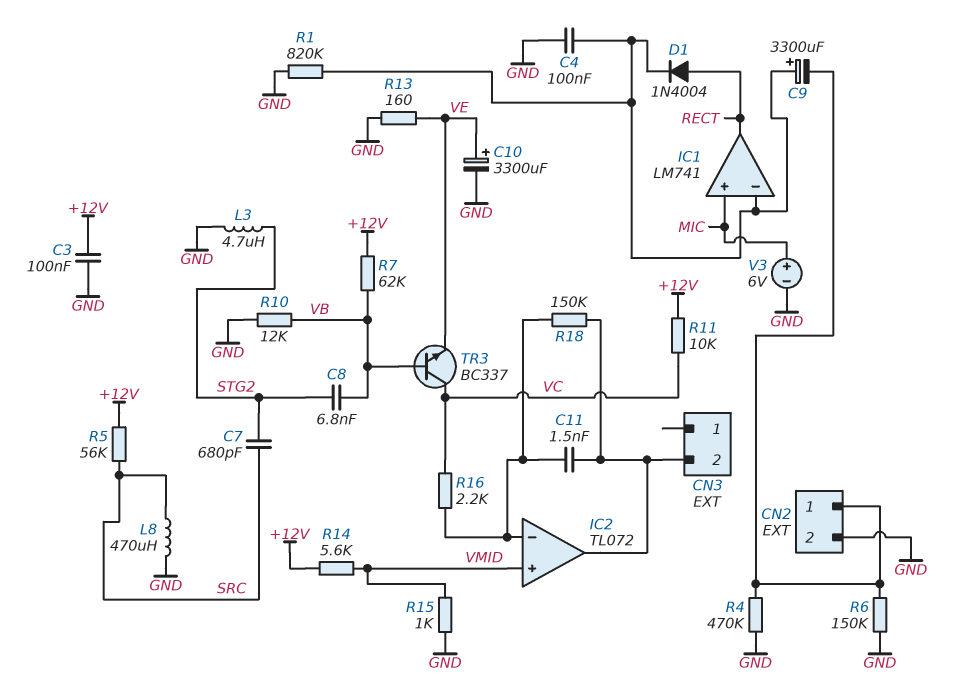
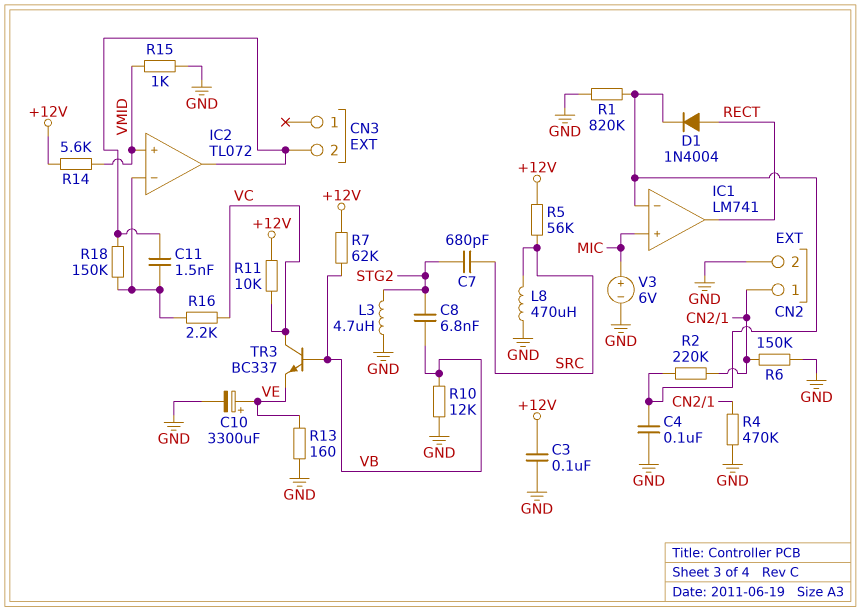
C9: 3300uF (plus IC1/in-, minus CN2/1) -> none
R2: none -> 220k (CN2/1, IC1/in-)

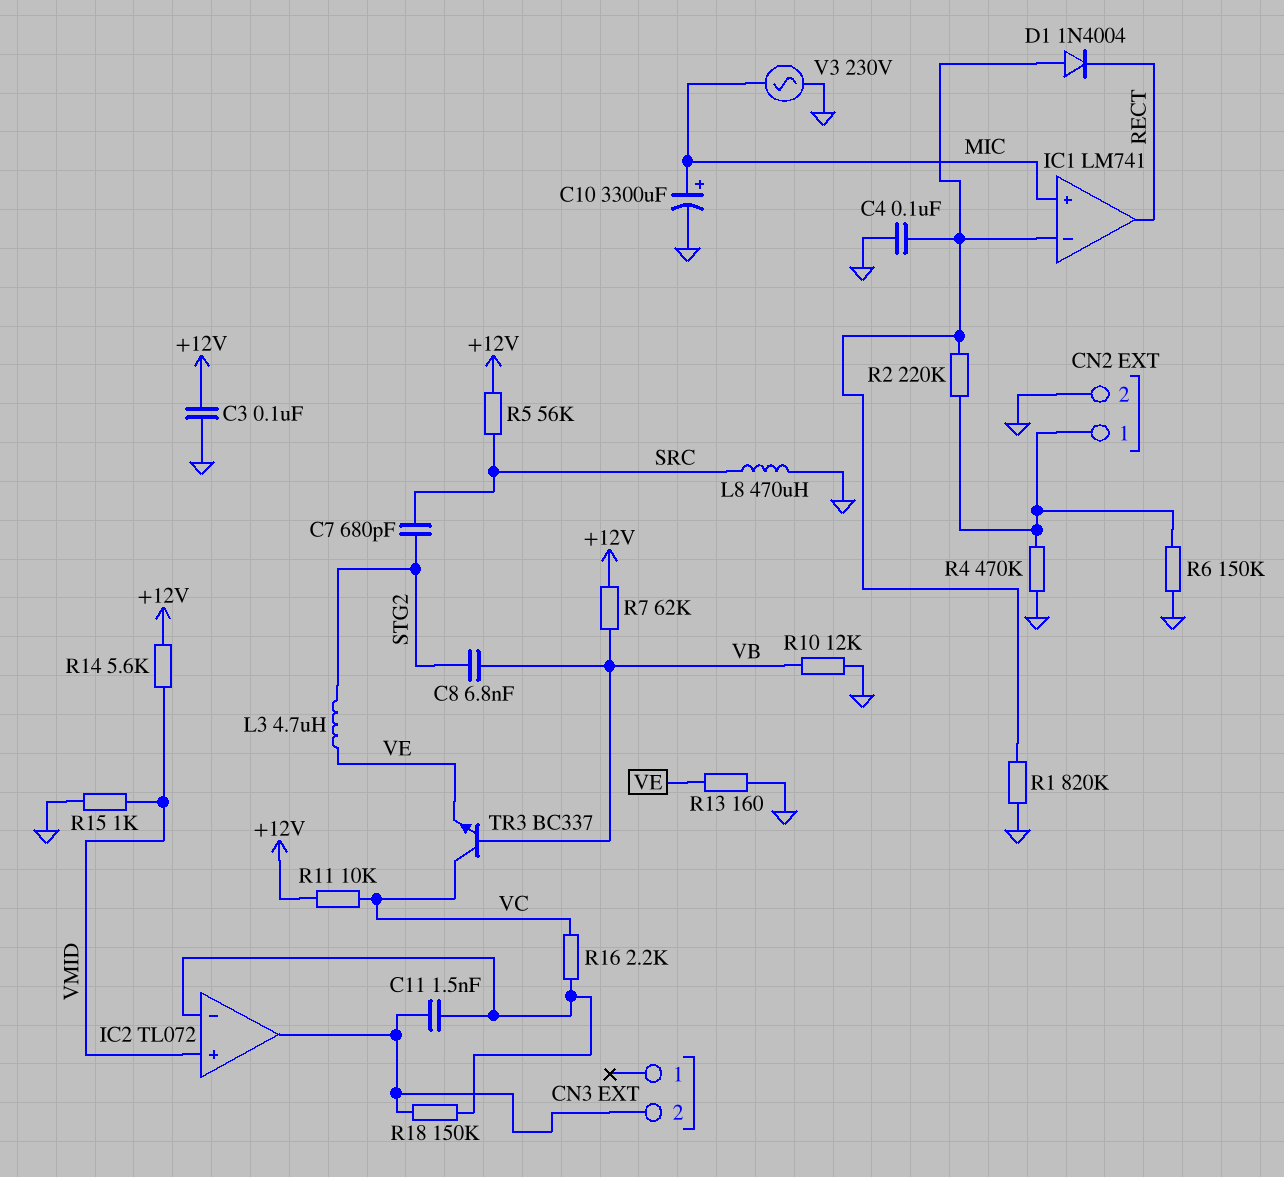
C10: 3300uF (plus VE, minus GND) -> 3300uF (plus MIC, minus GND)
D1: diode 1N4004 (A RECT, K IC1/in-) -> diode 1N4004 (A IC1/in-, K RECT)
L3: 4.7uH (GND, STG2) -> 4.7uH (STG2, VE)
V3: 6V (plus MIC, minus GND) -> AC 230V (GND, MIC)

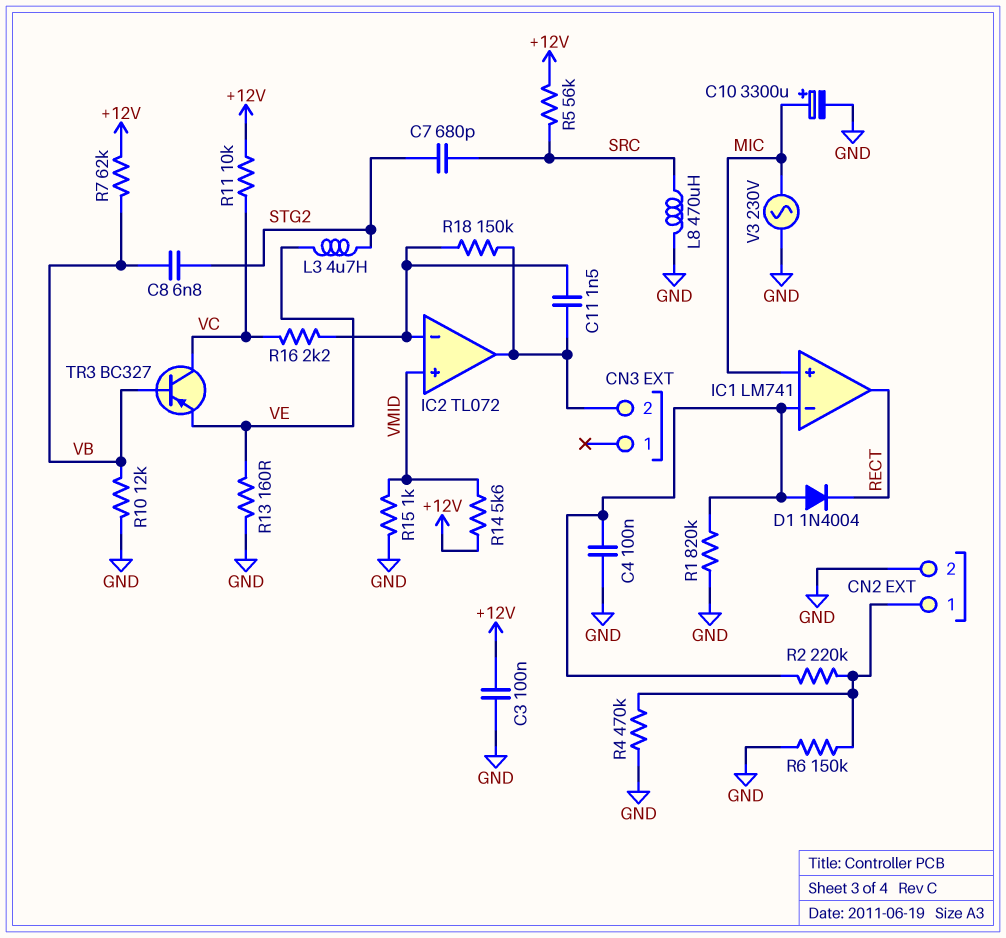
TR3: NPN BC337 (B VB, C VC, E VE) -> PNP BC327 (B VB, C VC, E VE)

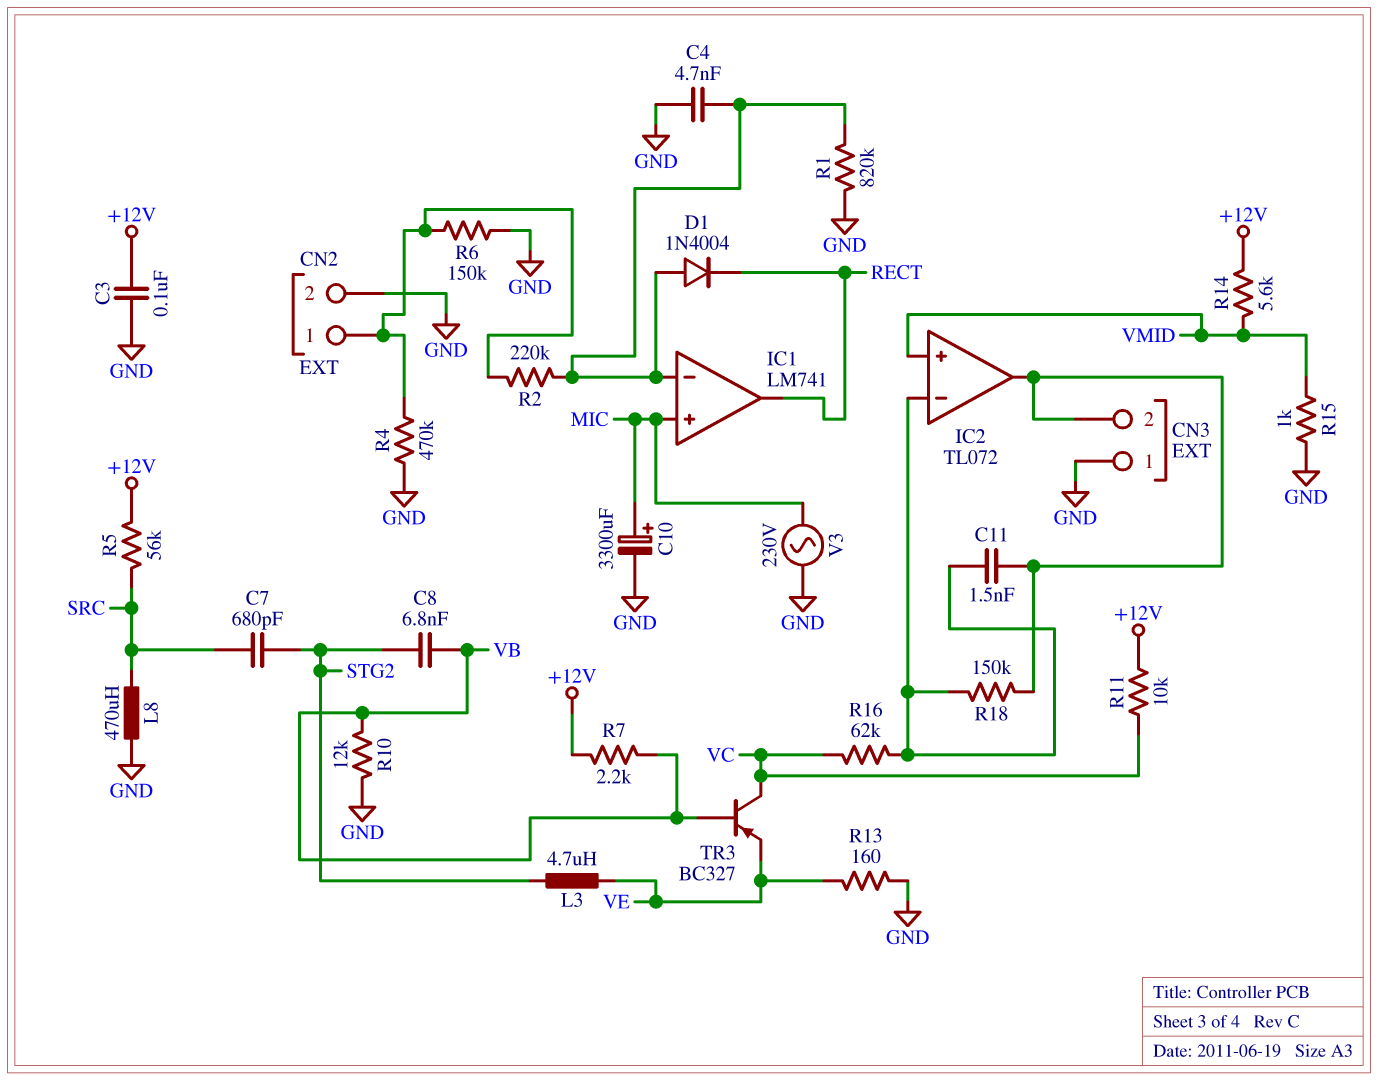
C4: 100nF (GND, IC1/in-) -> 4.7nF (GND, IC1/in-)
CN3 pin 1: none -> GND
R7: 62k (+12V, VB) -> 2.2k (+12V, VB)
R16: 2.2k (IC2/in-, VC) -> 62k (IC2/in-, VC)

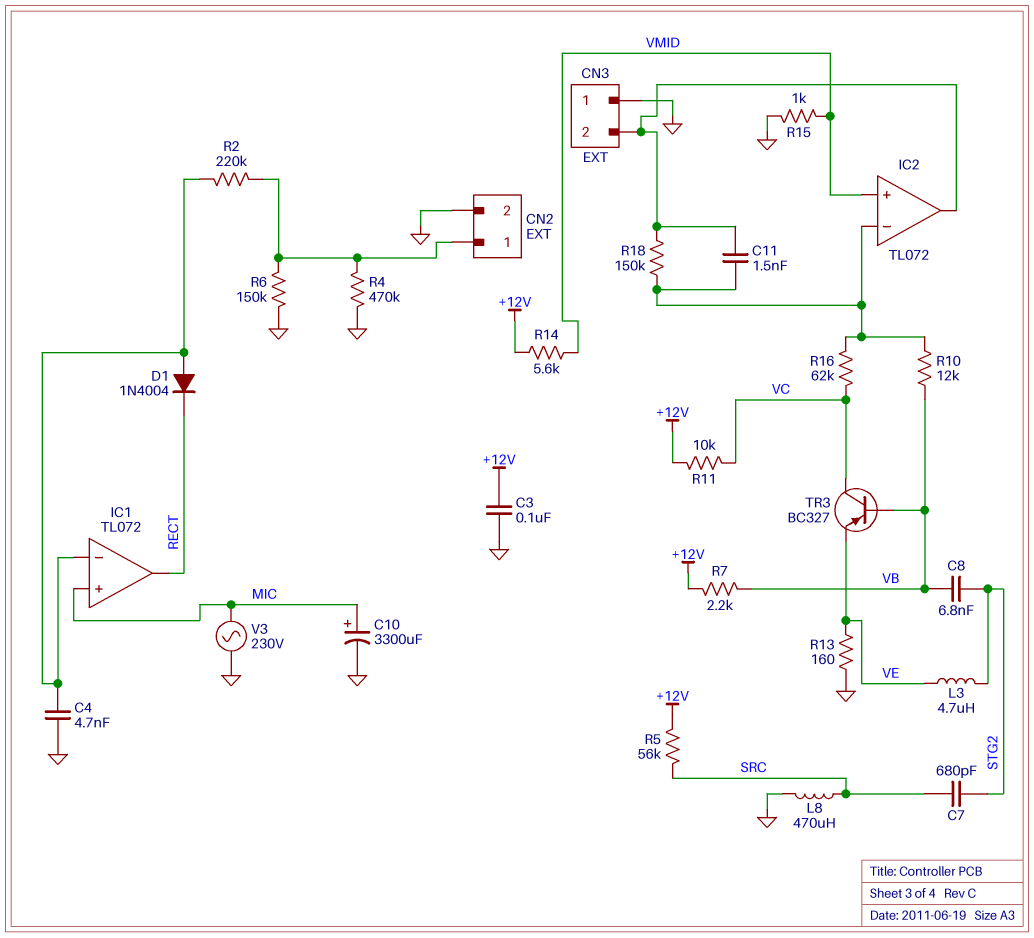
IC1: LM741 -> TL072
R1: 820k (GND, IC1/in-) -> none
R10: 12k (GND, VB) -> 12k (IC2/in-, VB)

